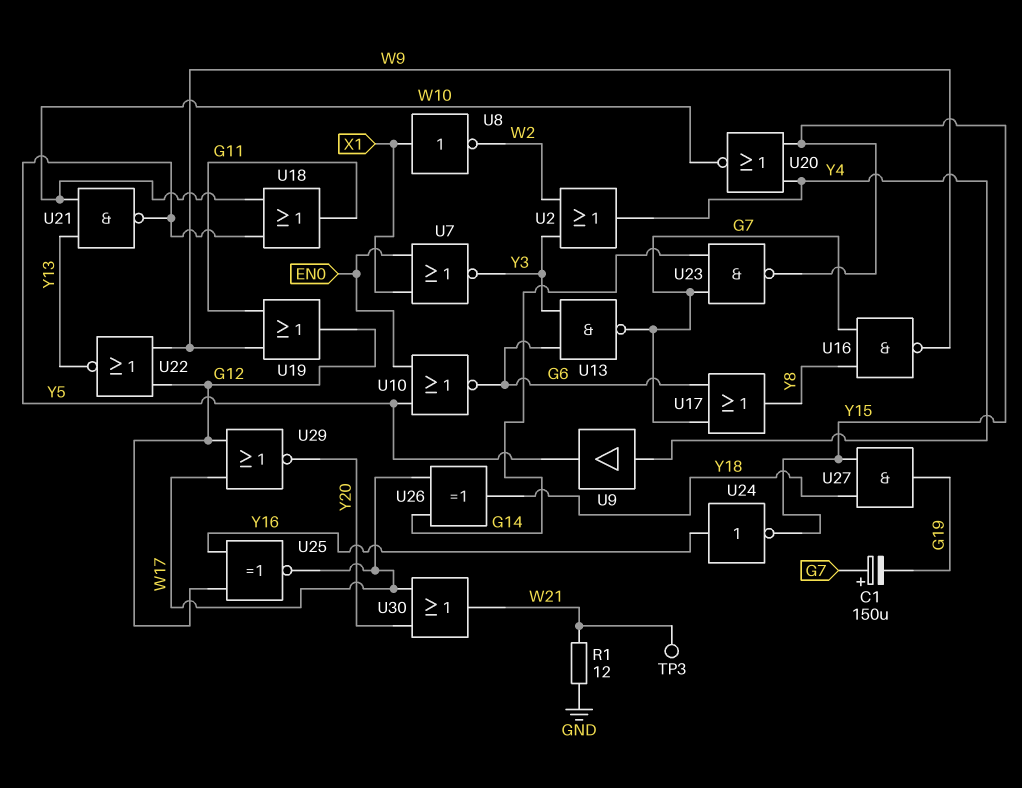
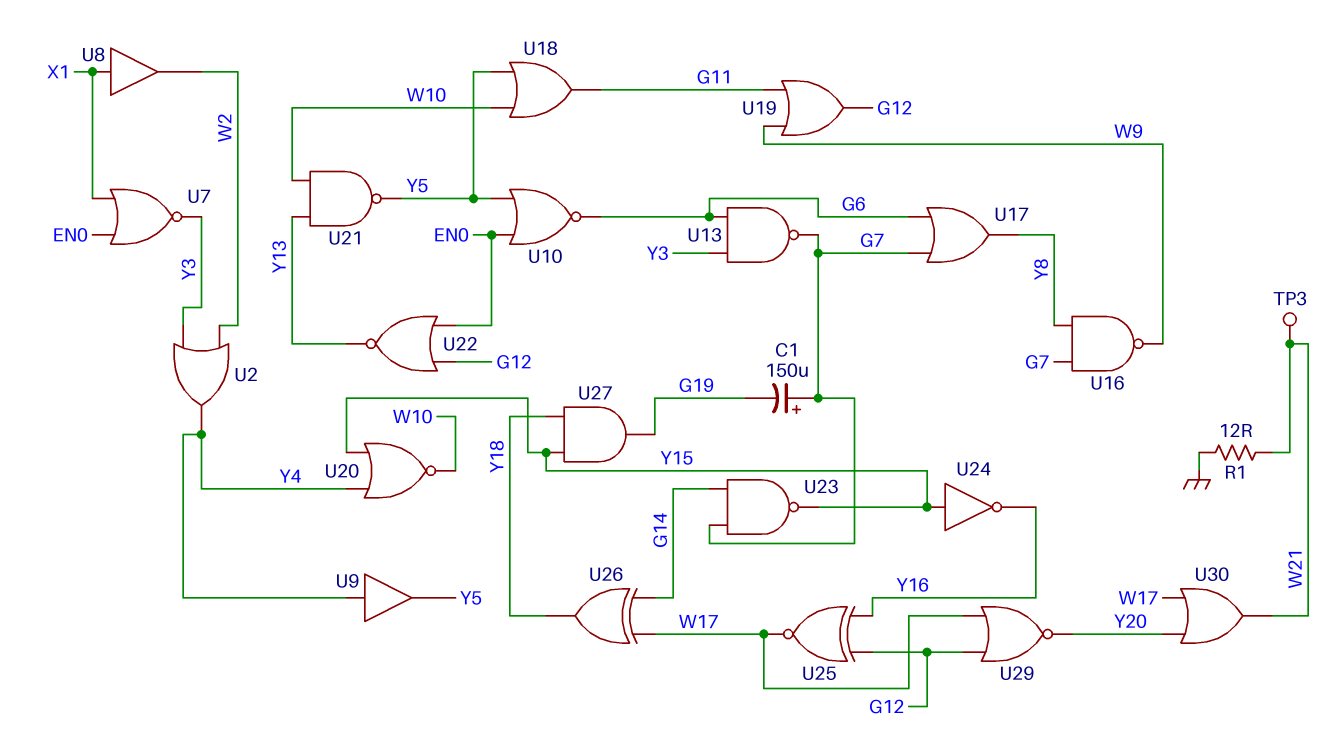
U8: NOT (in X1, out W2) -> buffer (in X1, out W2)
U22: NOR (in G12, in W9, out Y13) -> NOR (in EN0, in G12, out Y13)
U24: NOT (in Y16, out Y15) -> NOT (in Y15, out Y16)

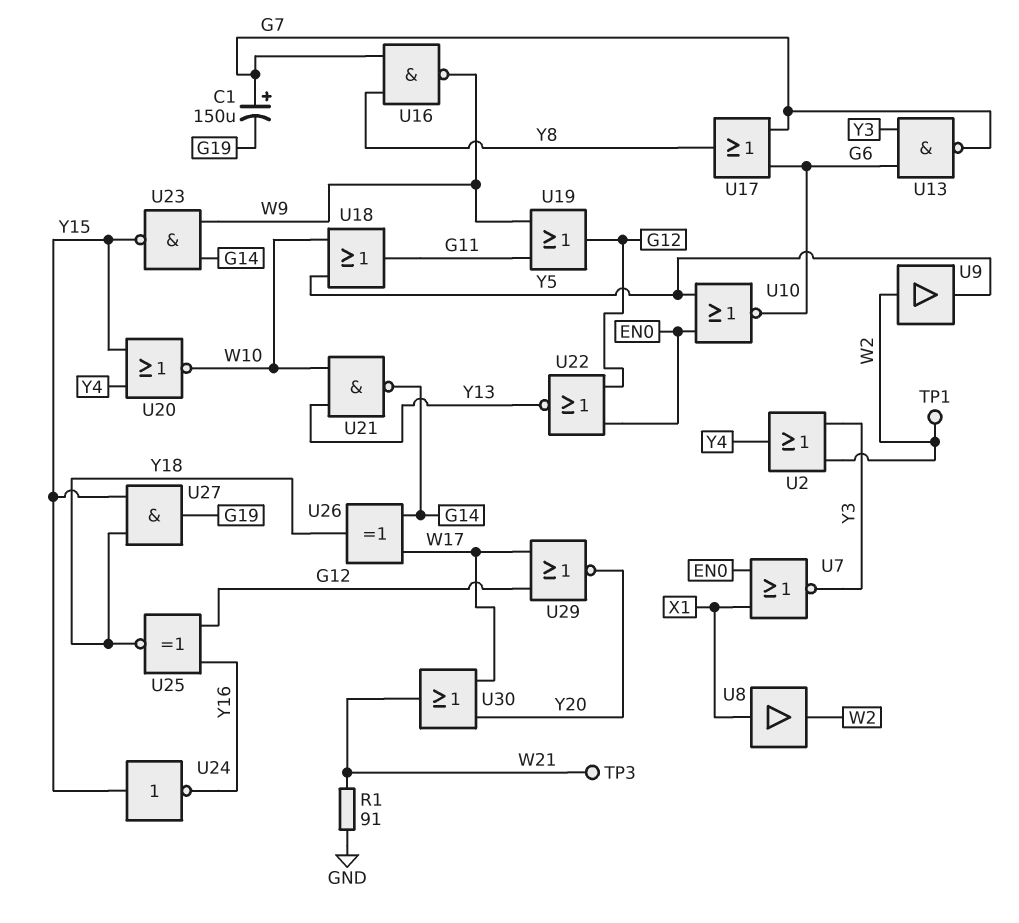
R1: 12 (GND, W21) -> 91 (GND, W21)
TP1: none -> test point (W2)
U9: buffer (in Y4, out Y5) -> buffer (in W2, out Y5)
U21: NAND (in W10, in Y13, out Y5) -> NAND (in W10, in Y13, out G14)
U23: NAND (in G7, in G14, out Y15) -> NAND (in G14, in W9, out Y15)
U25: XNOR (in G12, in Y16, out W17) -> XNOR (in G12, in Y16, out Y18)

